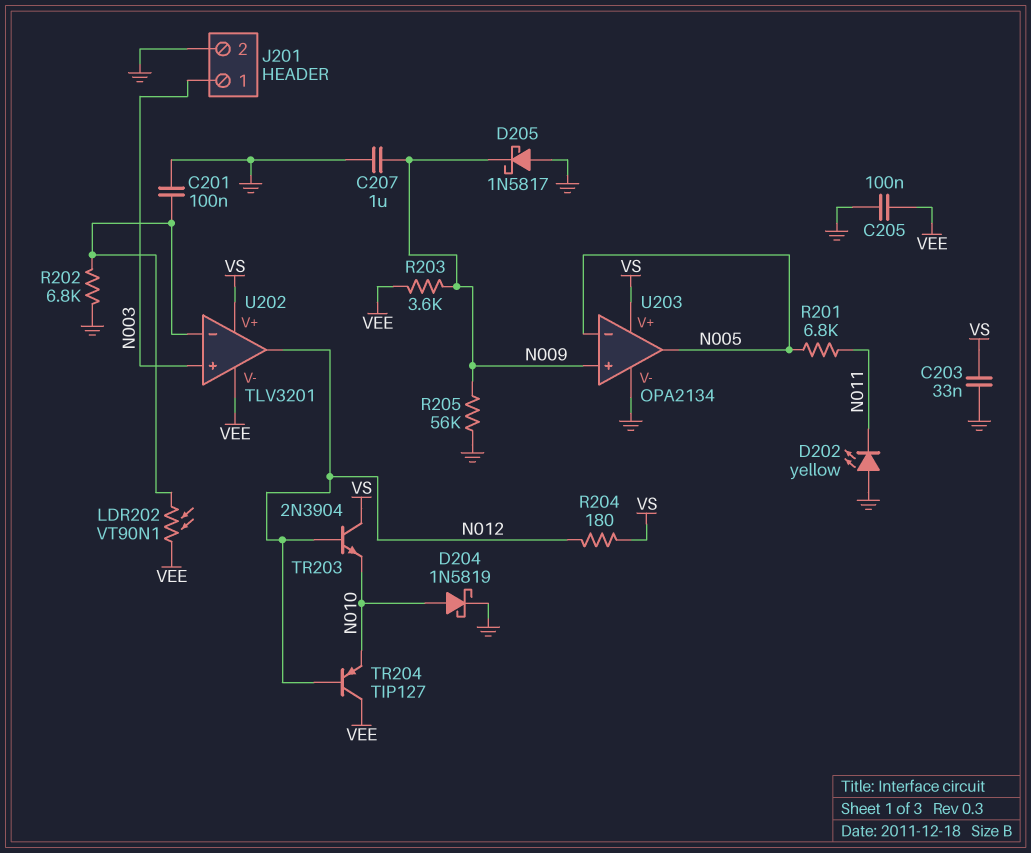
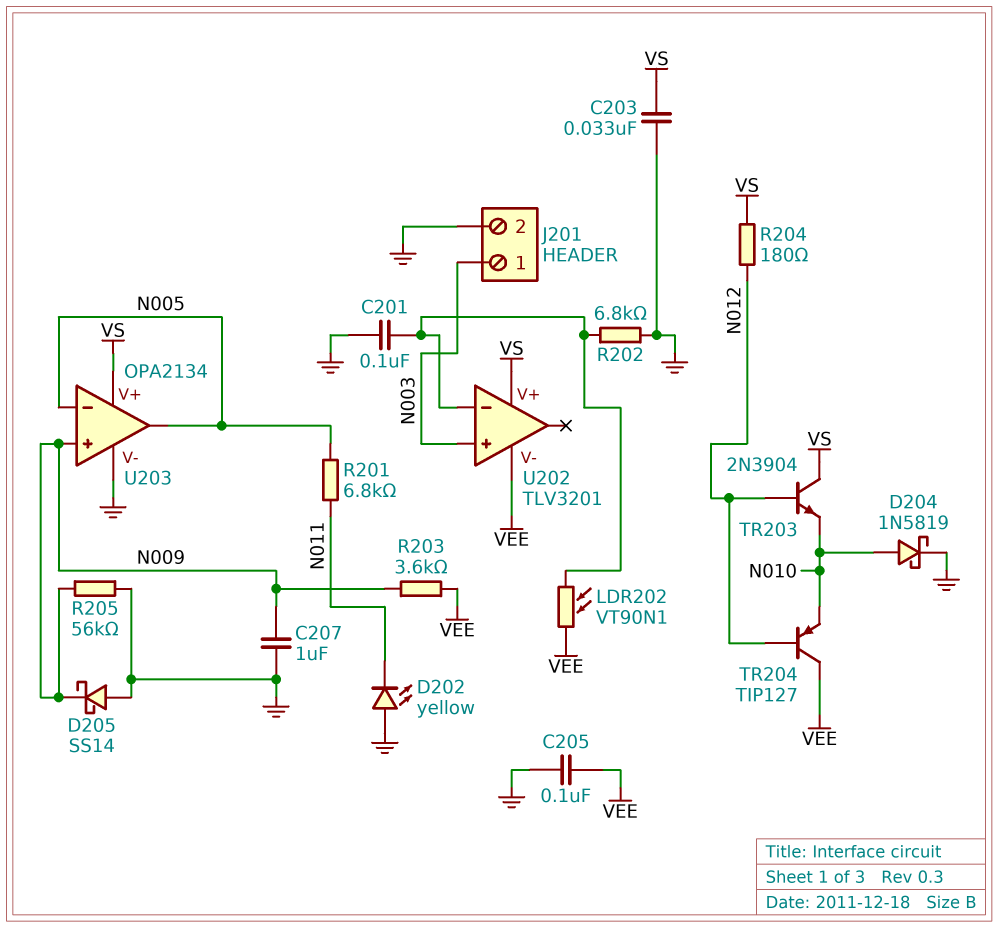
D205: schottky 1N5817 (A GND, K N009) -> schottky SS14 (A GND, K N009)
U202 pin out: N012 -> none

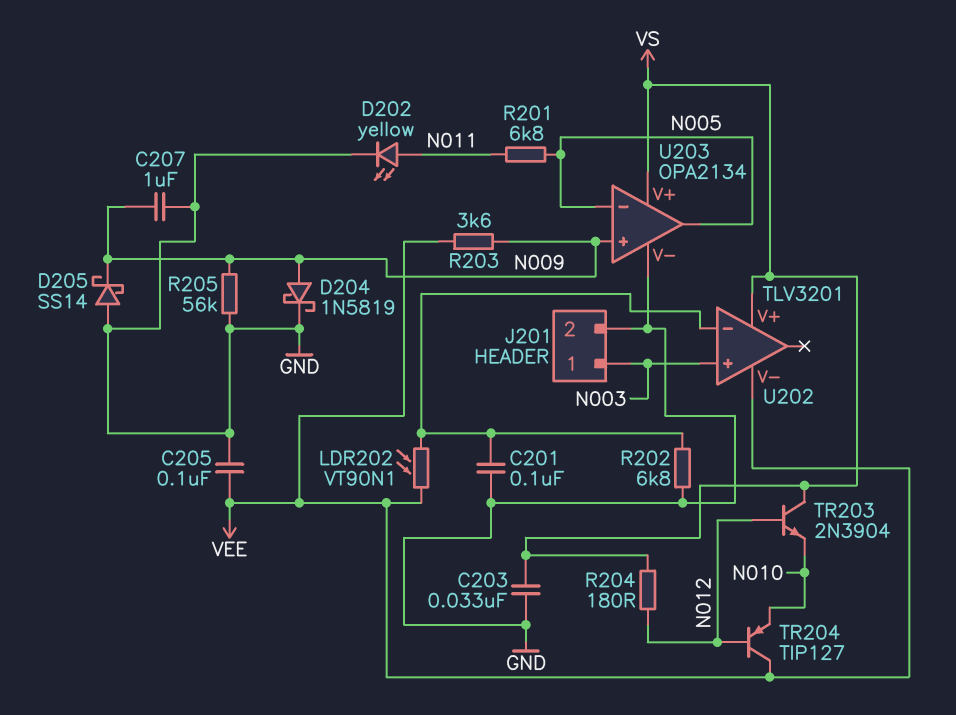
D202: LED yellow (A GND, K N011) -> LED yellow (A N011, K GND)
D204: schottky 1N5819 (A N010, K GND) -> schottky 1N5819 (A N009, K GND)

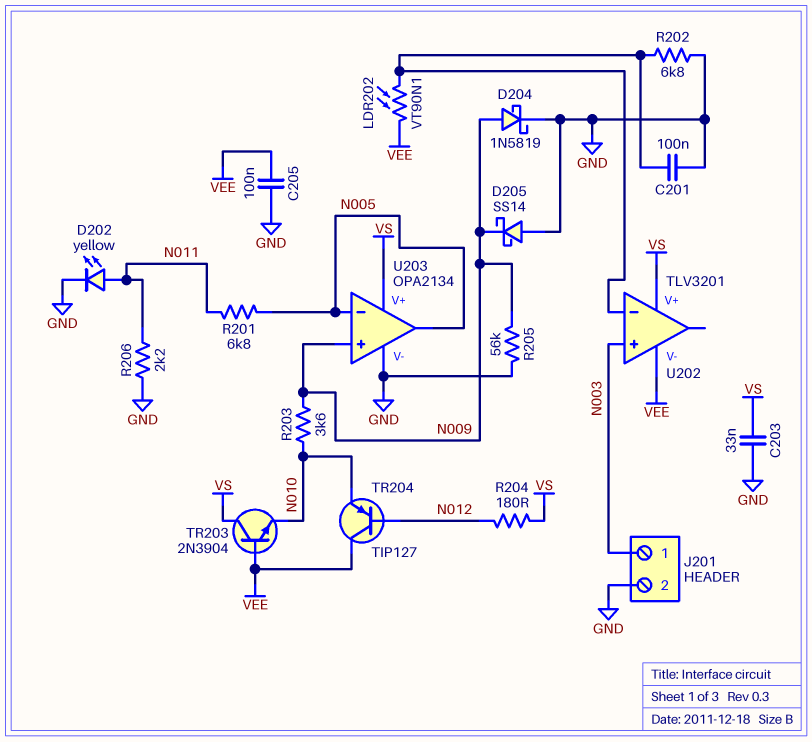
C207: 1uF (GND, N009) -> none
R203: 3.6k (N009, VEE) -> 3.6k (N009, N010)
R206: none -> 2.2k (GND, N011)
TR203: NPN 2N3904 (B N012, C VS, E N010) -> NPN 2N3904 (B VEE, C VS, E N010)

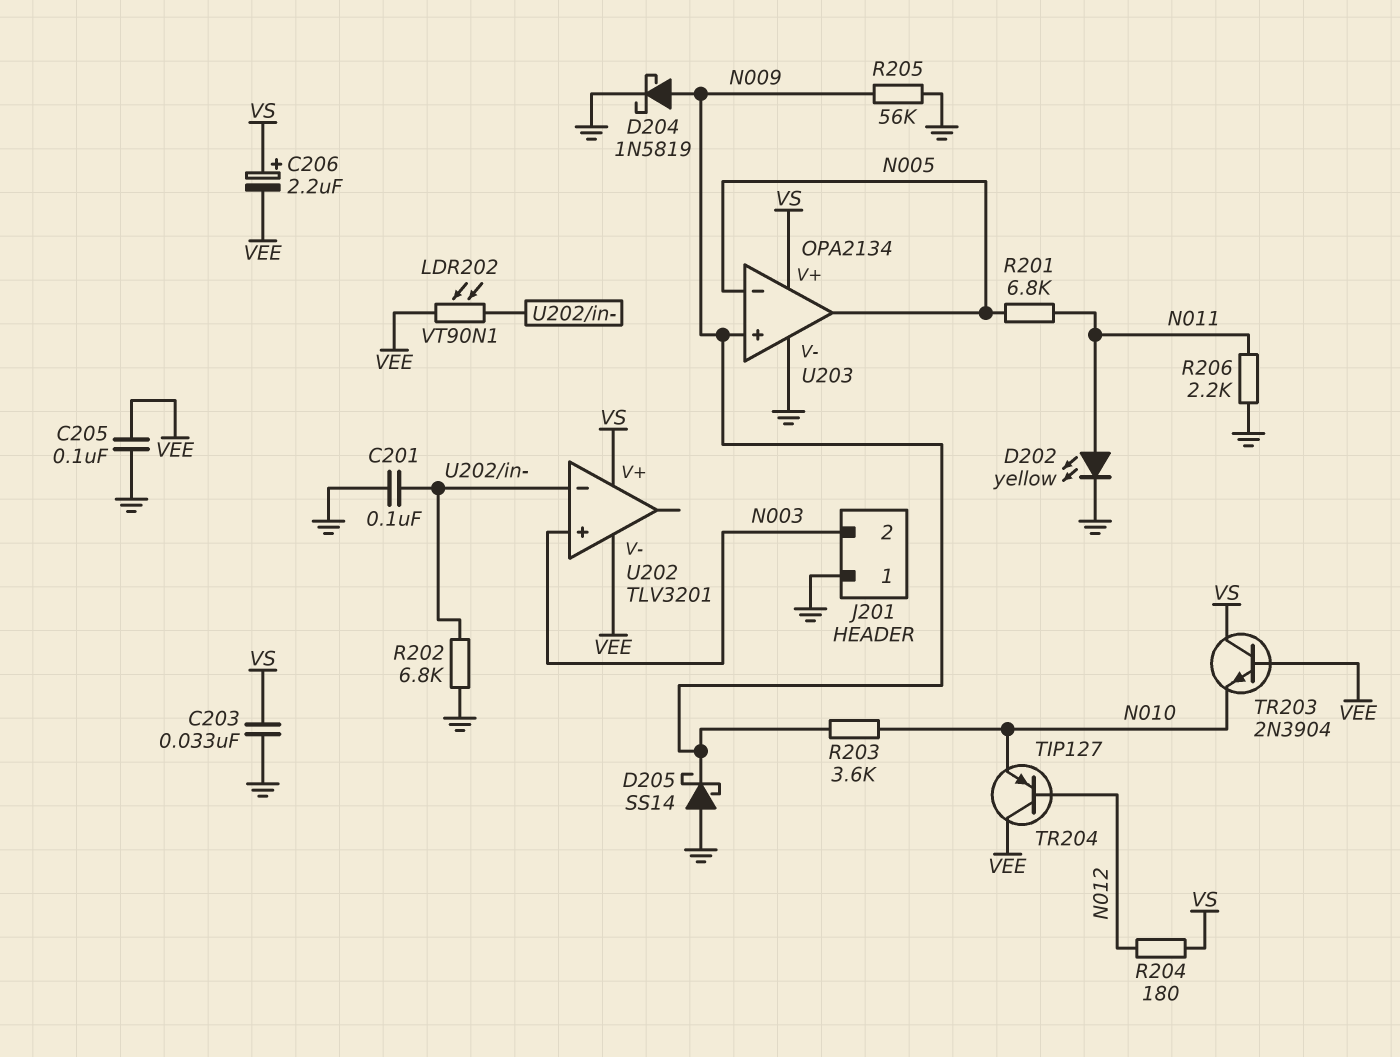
C206: none -> 2.2uF (plus VS, minus VEE)
J201 pin 1: N003 -> GND
J201 pin 2: GND -> N003

